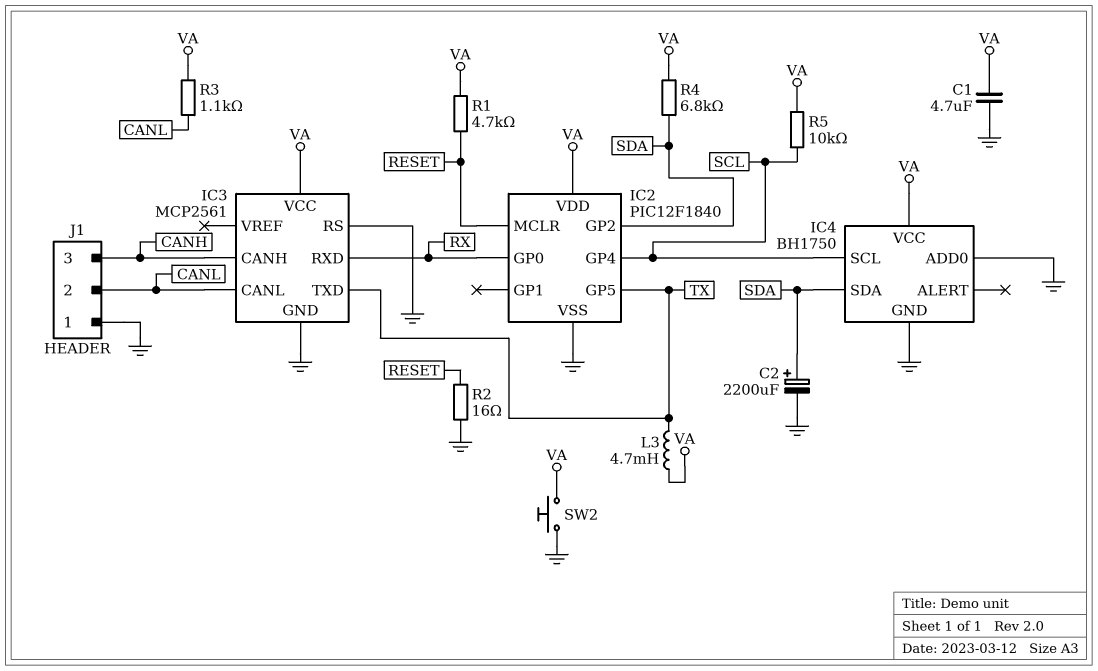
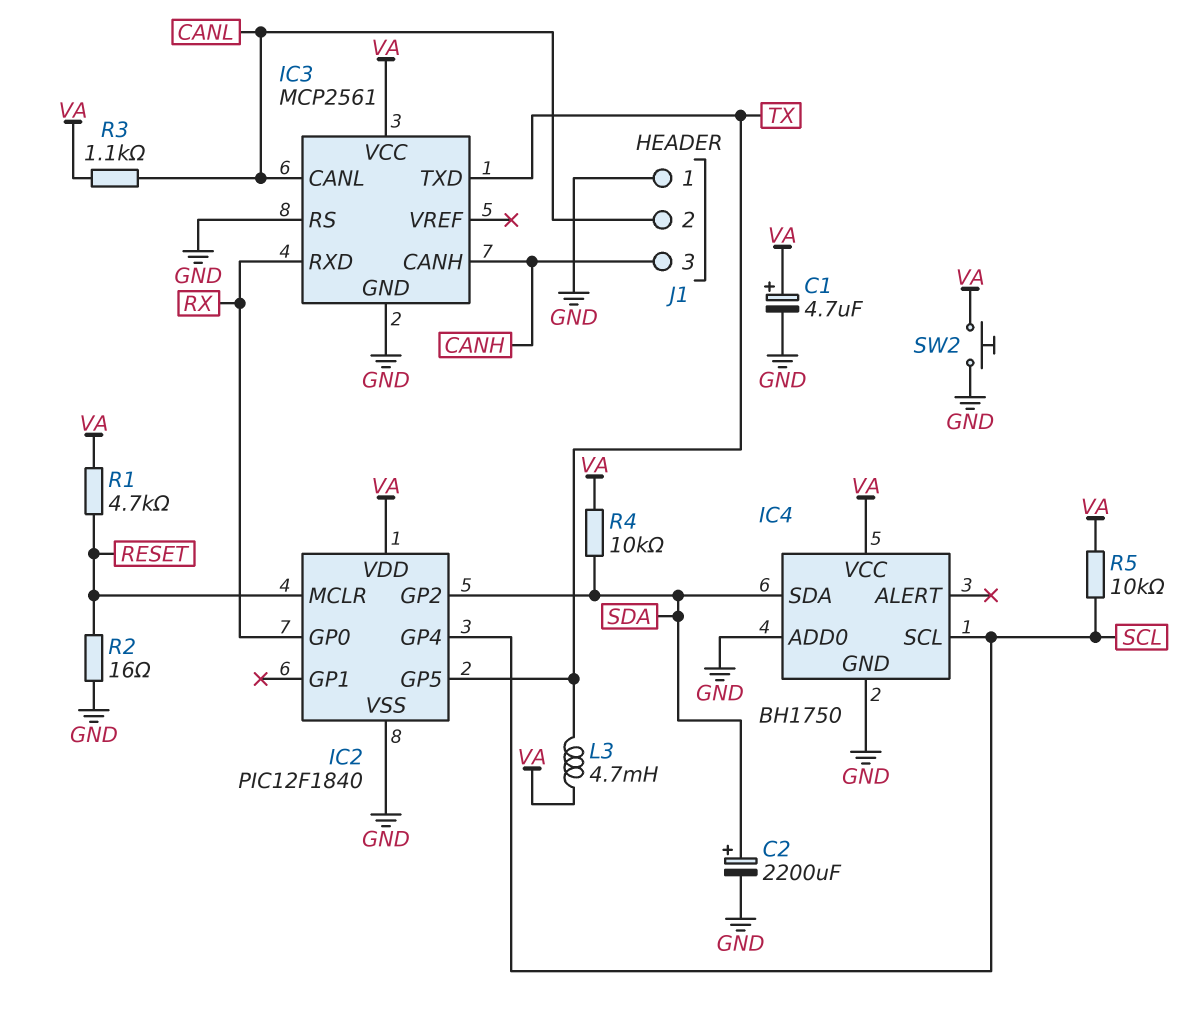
C1: 4.7uF (GND, VA) -> 4.7uF (plus VA, minus GND)
R4: 6.8k (SDA, VA) -> 10k (SDA, VA)

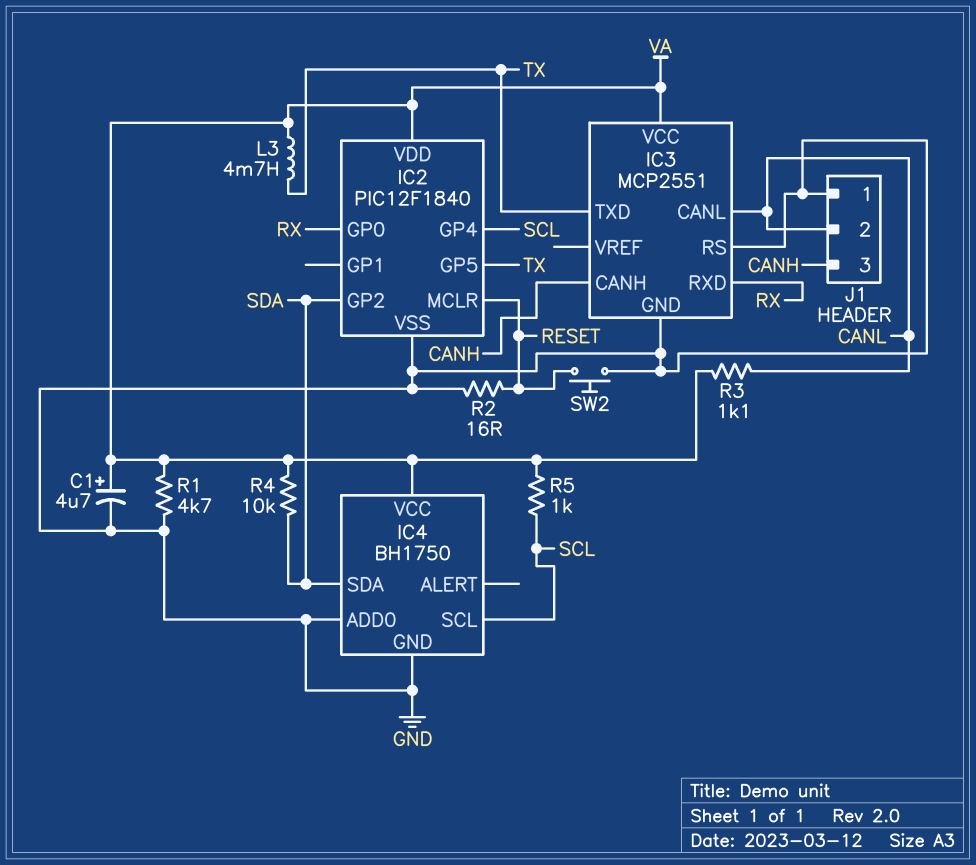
C2: 2200uF (plus SDA, minus GND) -> none
IC3: MCP2561 -> MCP2551
R1: 4.7k (RESET, VA) -> 4.7k (GND, VA)
R5: 10k (SCL, VA) -> 1k (SCL, VA)
SW2: button (GND, VA) -> button (GND, RESET)

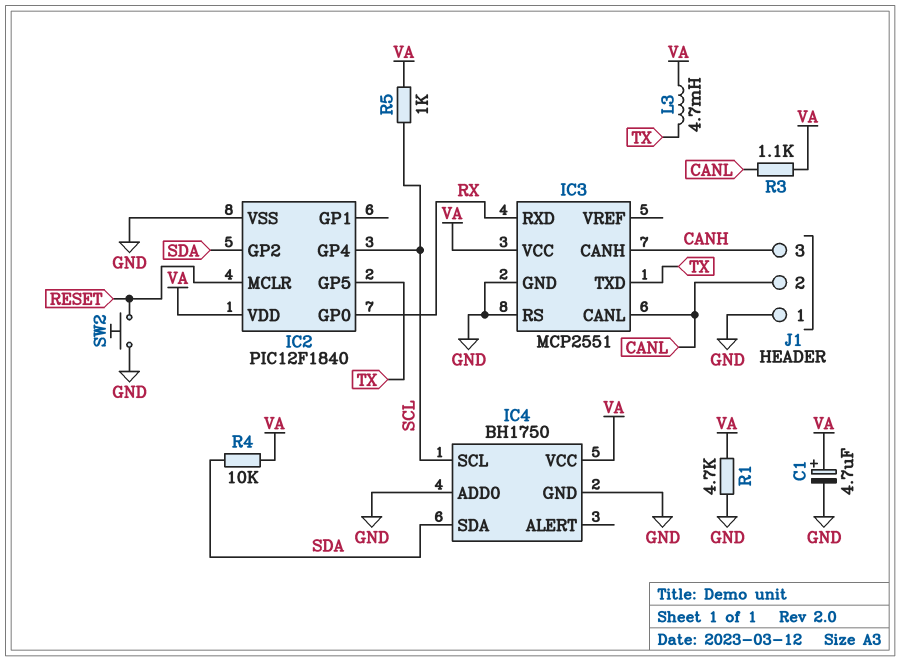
R2: 16 (GND, RESET) -> none

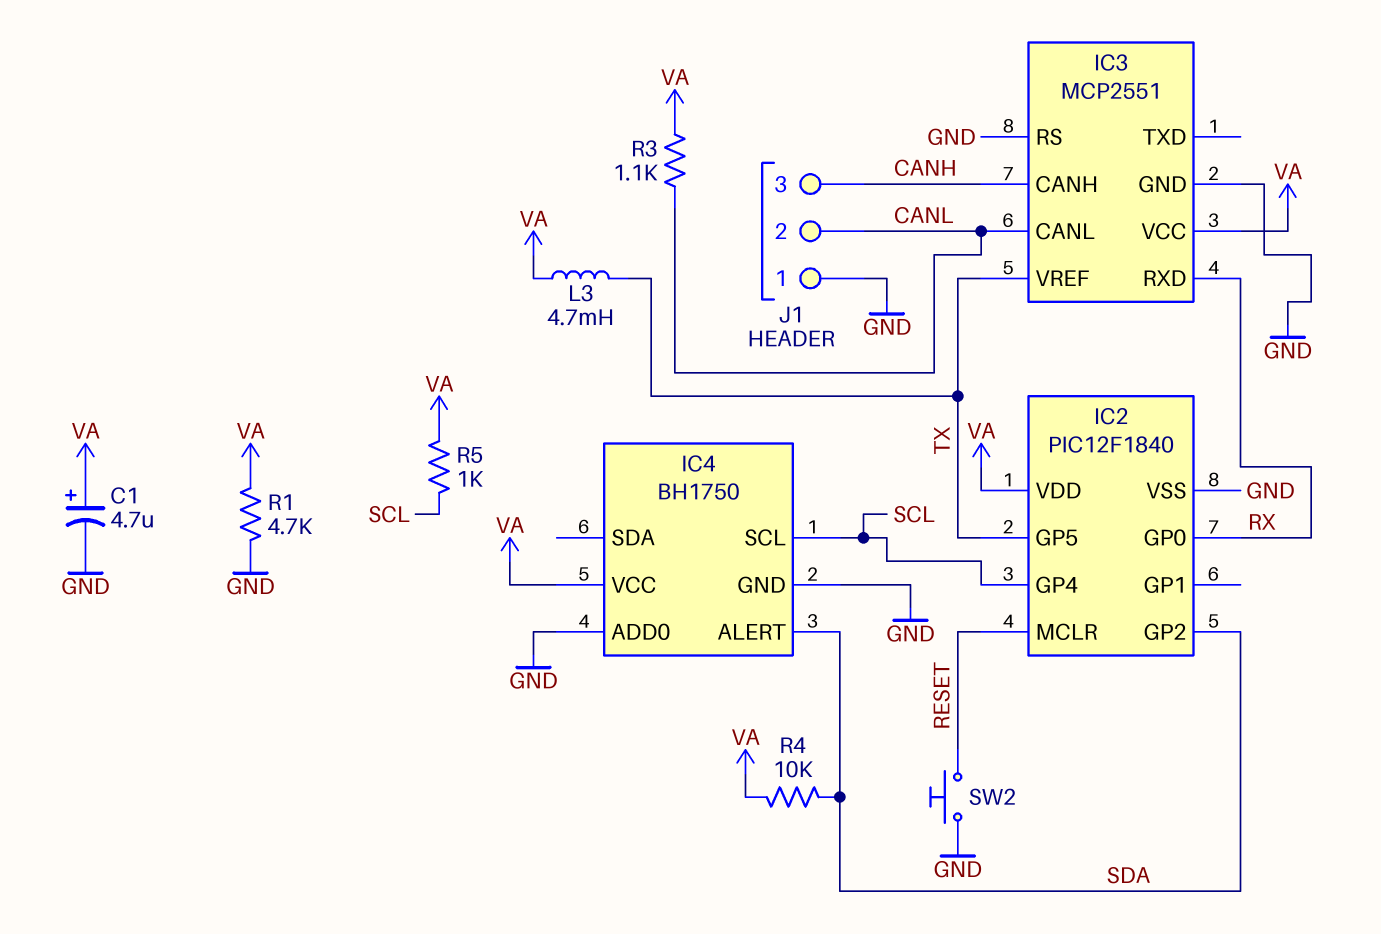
IC3 pin TXD: TX -> none
IC3 pin VREF: none -> TX
IC4 pin ALERT: none -> SDA
IC4 pin SDA: SDA -> none

